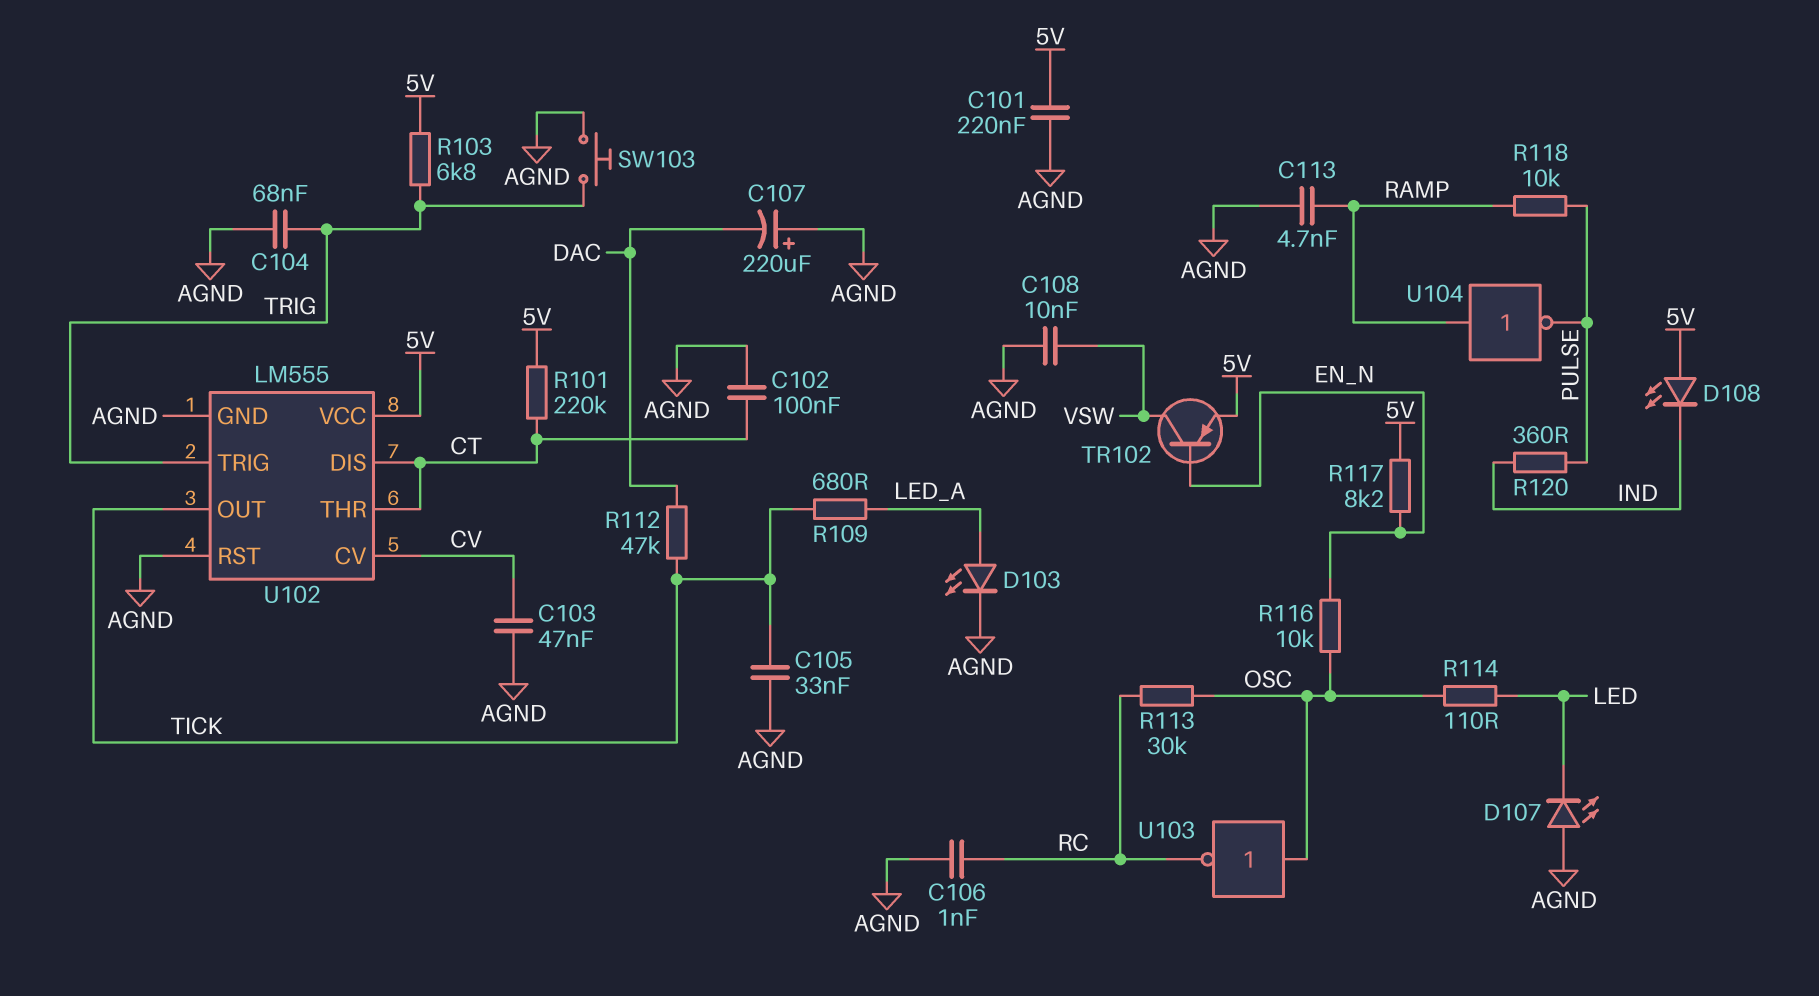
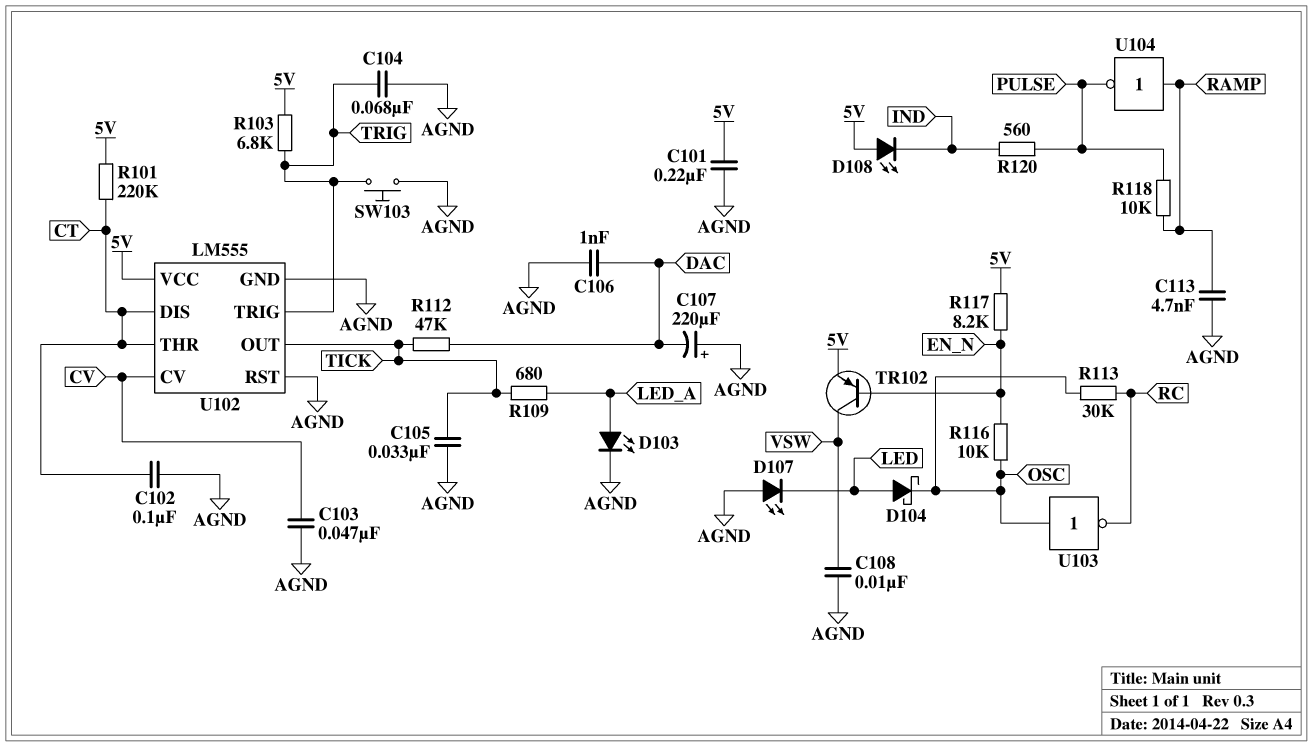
C106: 1nF (AGND, RC) -> 1nF (AGND, DAC)
D104: none -> schottky (A LED, K OSC)
R114: 110 (LED, OSC) -> none
R120: 360 (IND, PULSE) -> 560 (IND, PULSE)

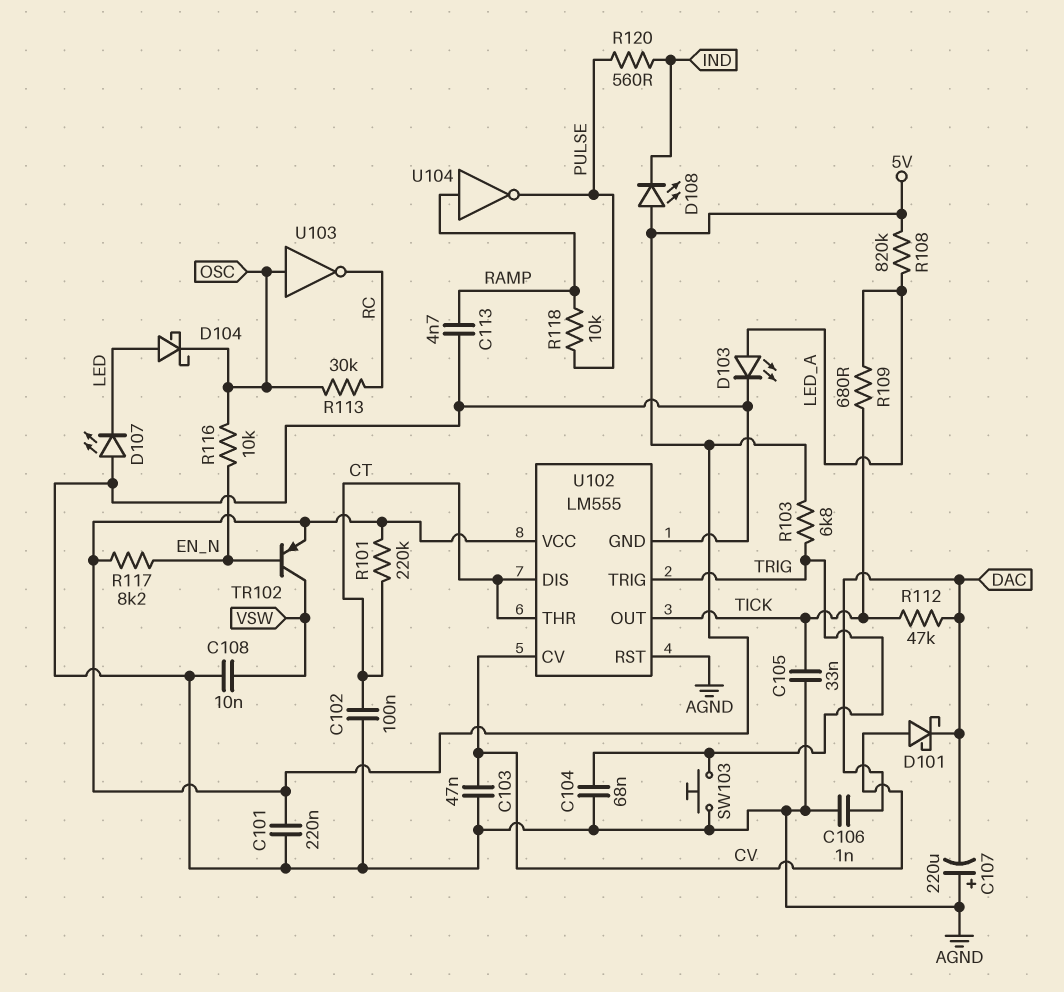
D101: none -> schottky (A CV, K DAC)
R108: none -> 820k (5V, LED_A)

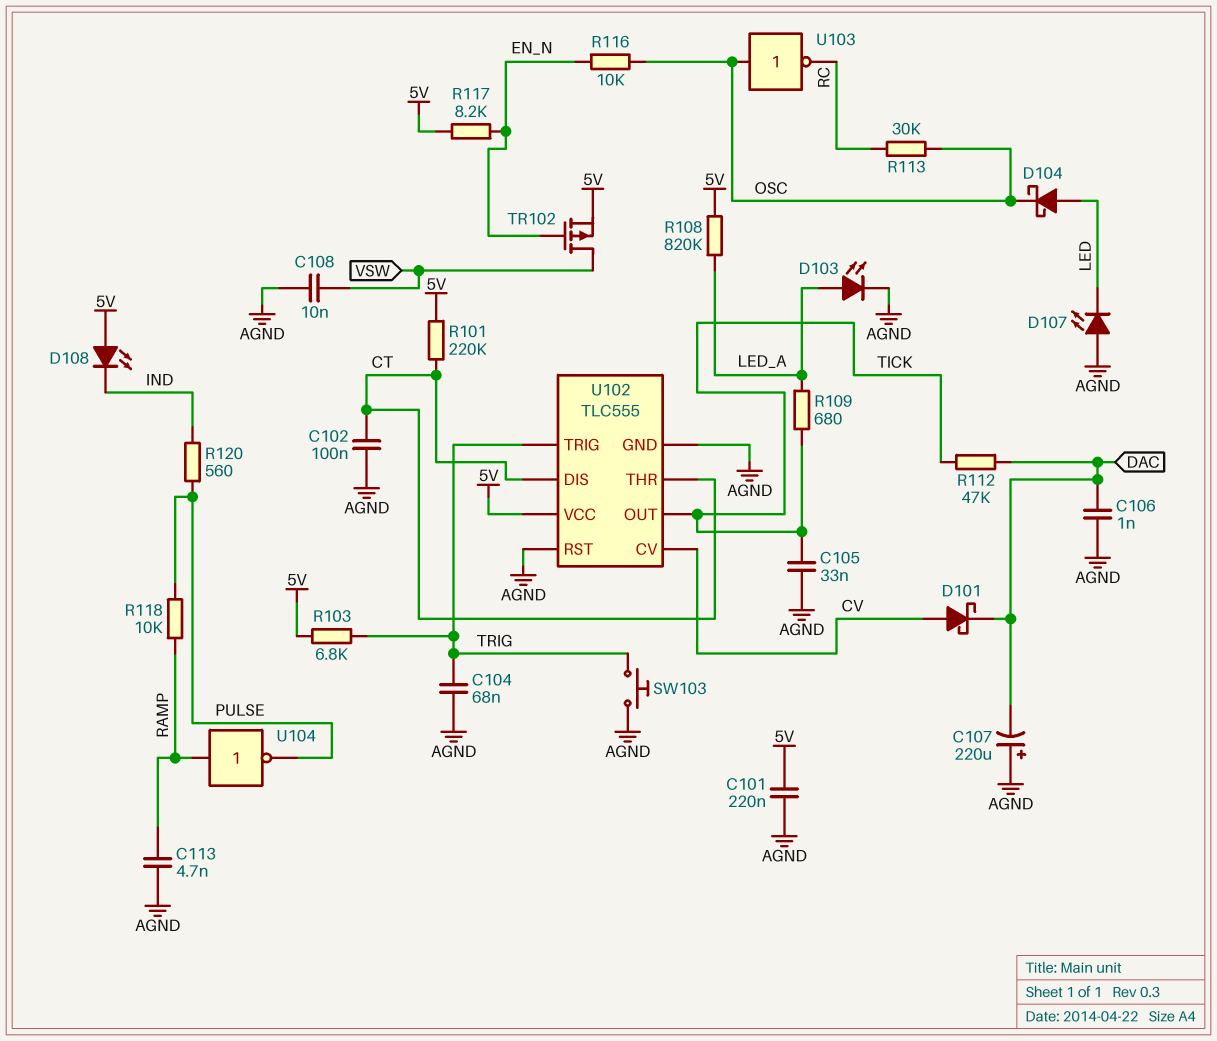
C103: 47nF (AGND, CV) -> none
TR102: PNP (B EN_N, C VSW, E 5V) -> PMOS (G EN_N, D VSW, S 5V)
U102: LM555 -> TLC555

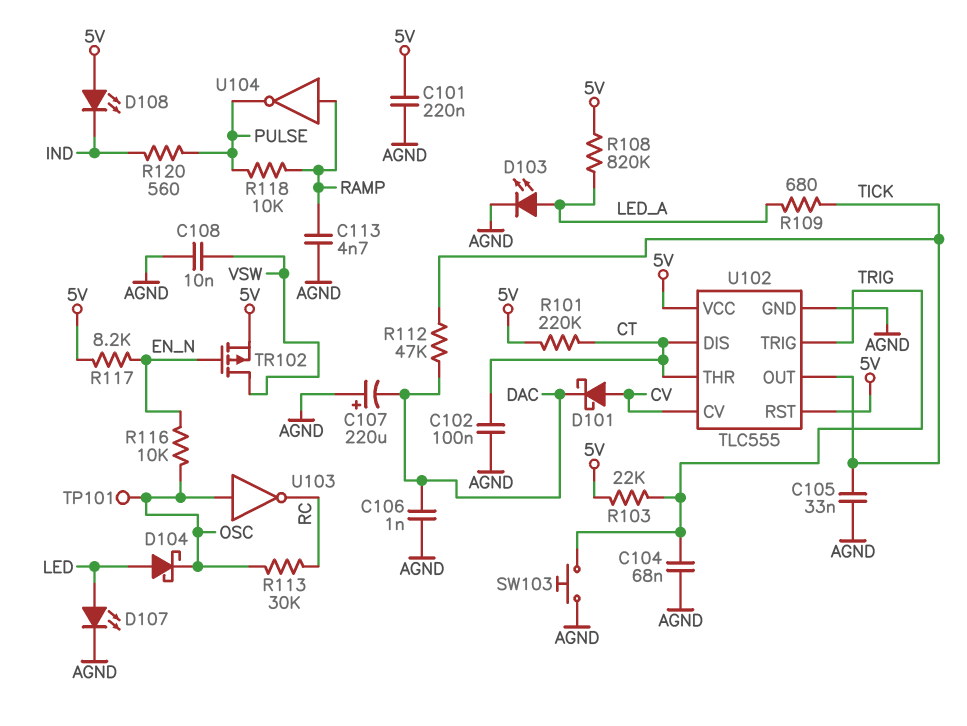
D107: LED (A AGND, K LED) -> LED (A LED, K AGND)
R103: 6.8k (5V, TRIG) -> 22k (5V, TRIG)
TP101: none -> test point (OSC)
U102 pin RST: AGND -> 5V

